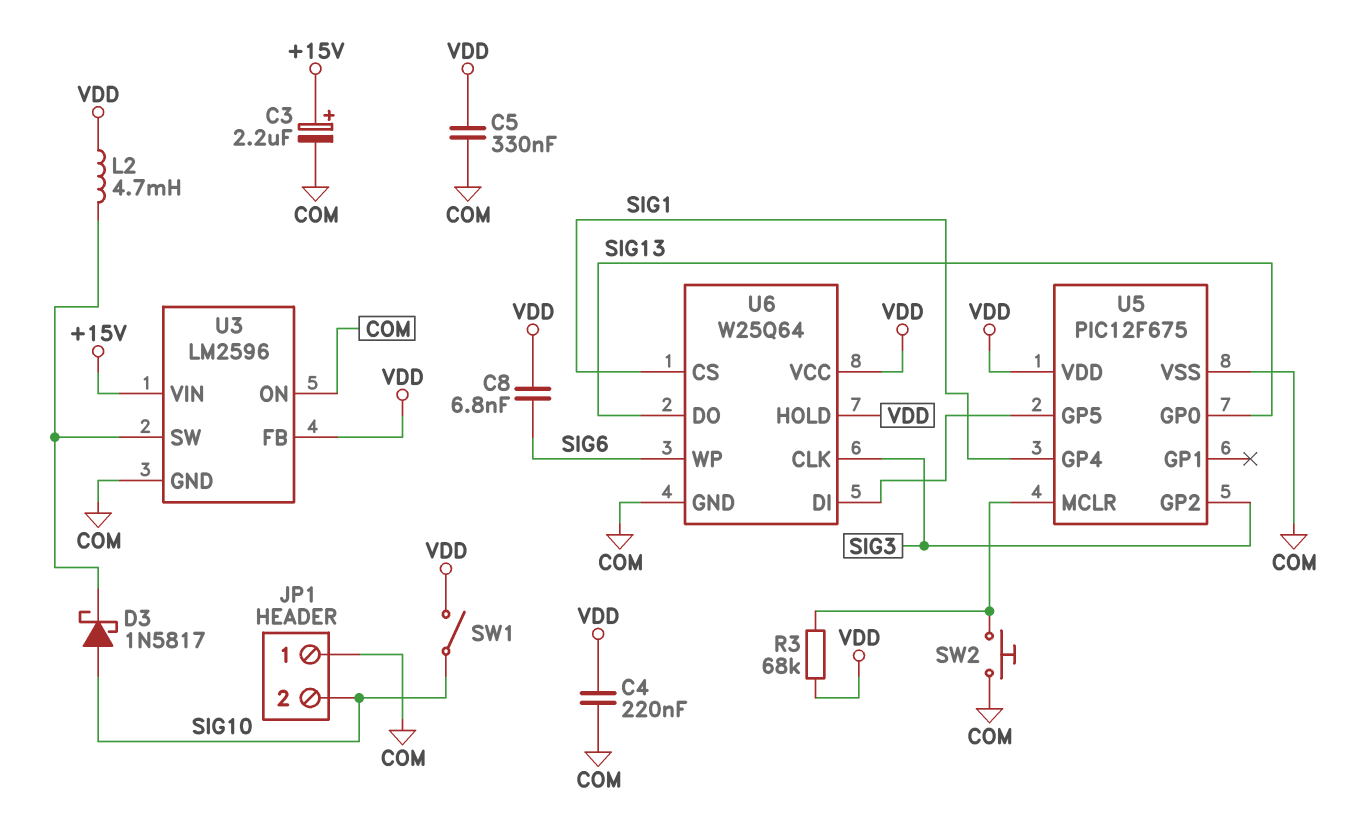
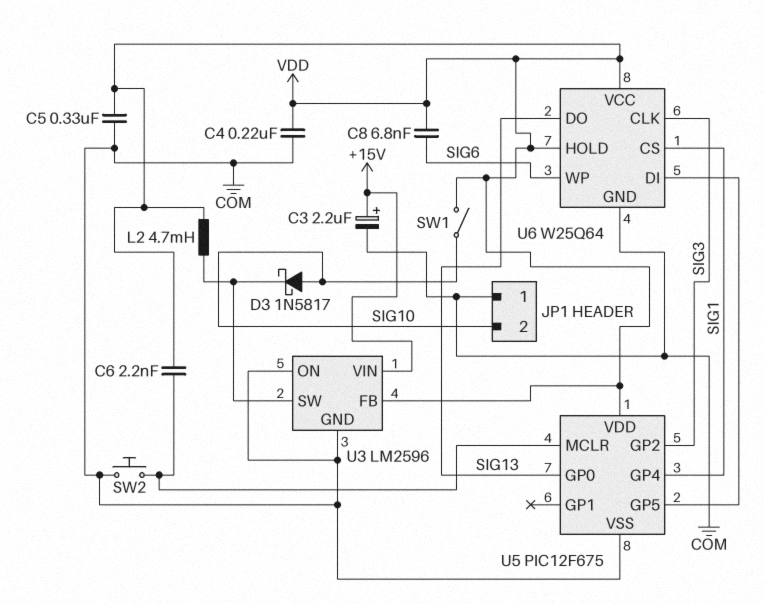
C6: none -> 2.2nF (U5/MCLR, VDD)
R3: 68k (U5/MCLR, VDD) -> none

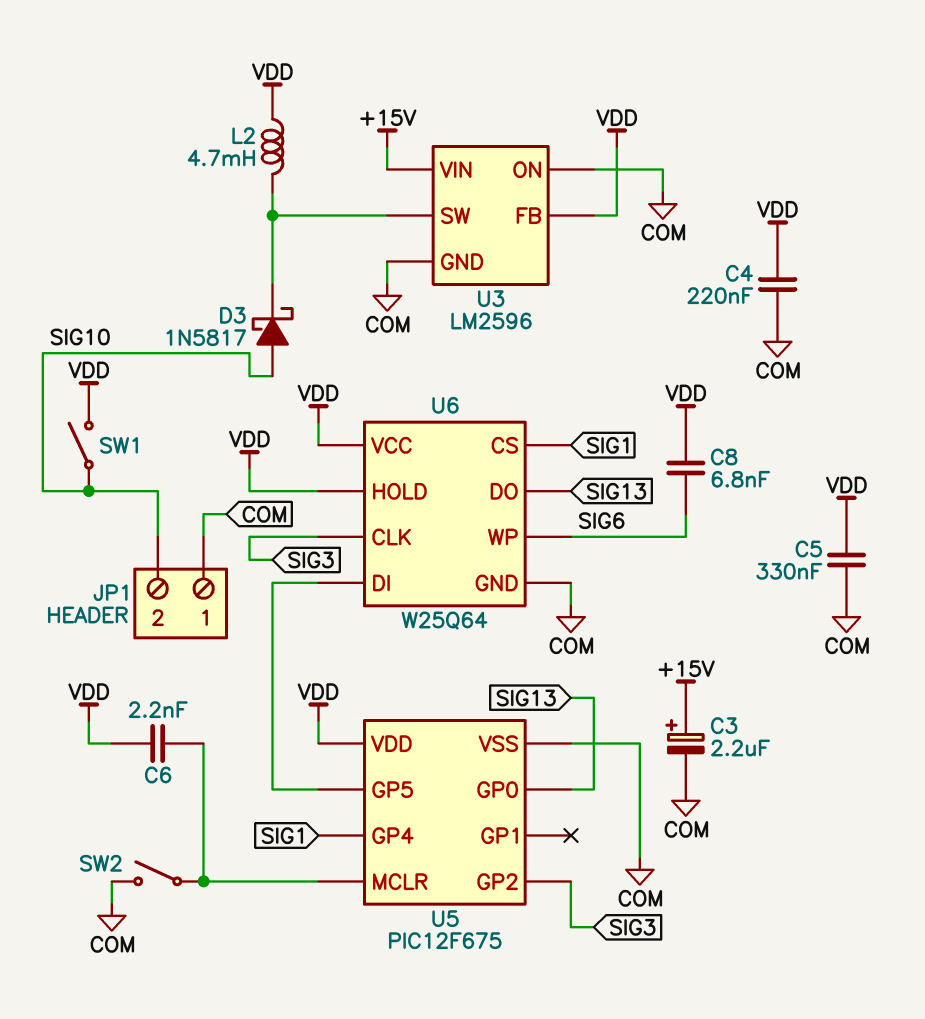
SW2: button (COM, U5/MCLR) -> switch (COM, U5/MCLR)

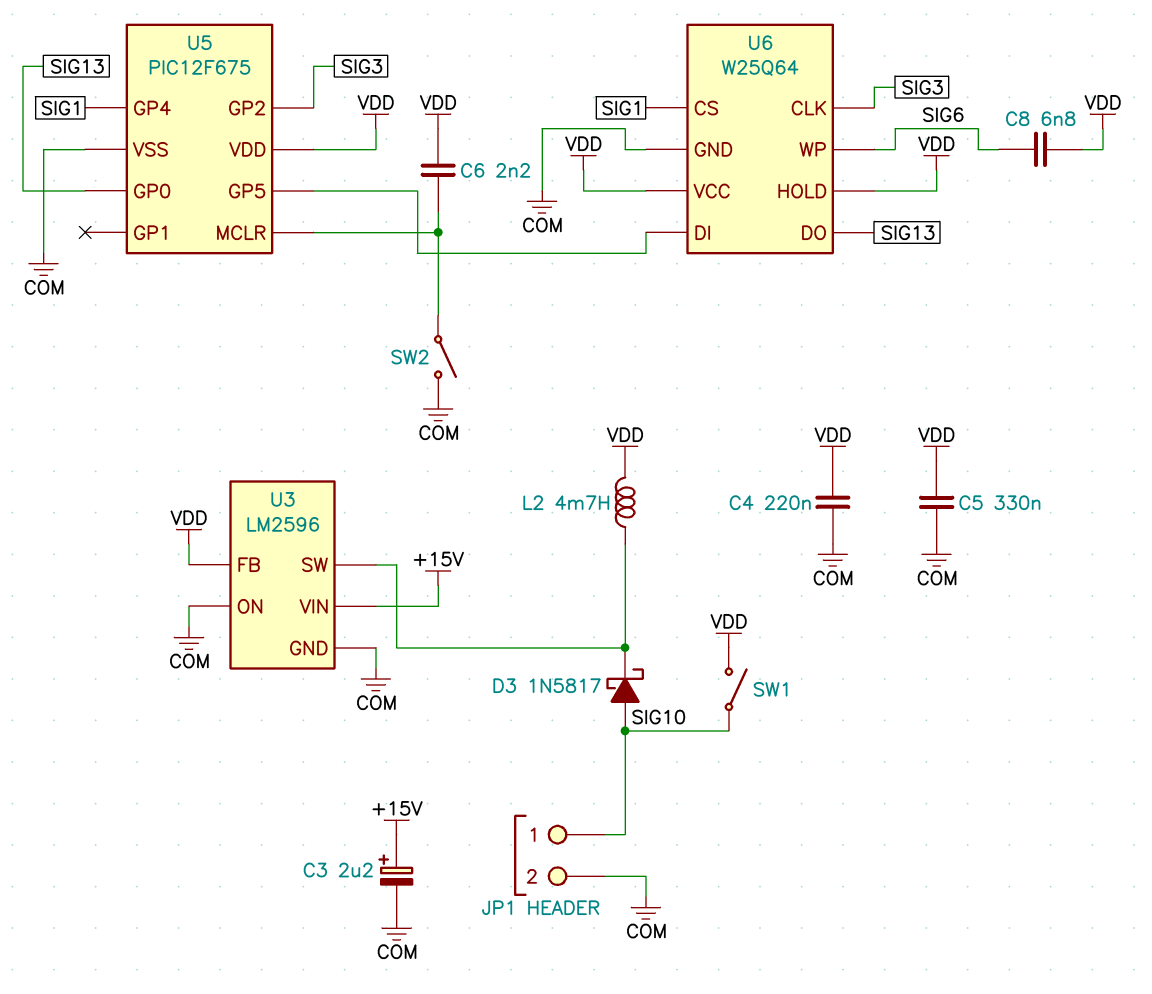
JP1 pin 1: COM -> SIG10
JP1 pin 2: SIG10 -> COM

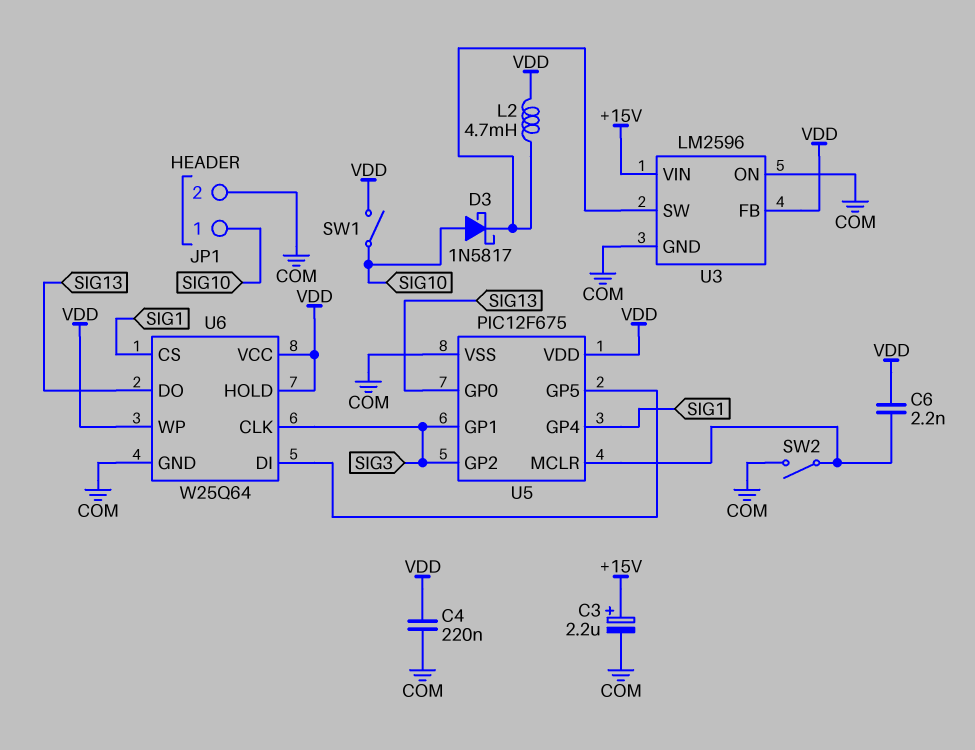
C5: 330nF (COM, VDD) -> none
C8: 6.8nF (SIG6, VDD) -> none
U5 pin GP1: none -> SIG3
U6 pin WP: SIG6 -> VDD

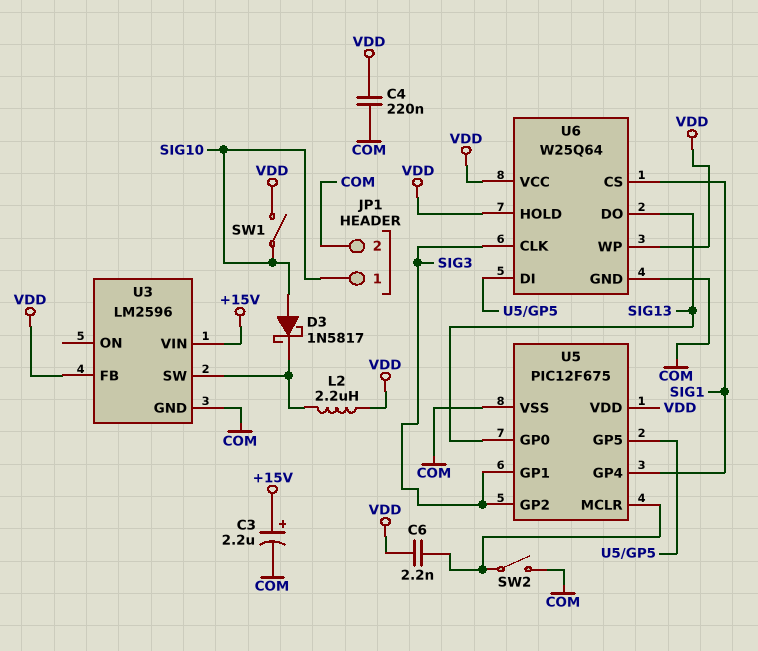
L2: 4.7mH (U3/SW, VDD) -> 2.2uH (U3/SW, VDD)
U3 pin ON: COM -> none

